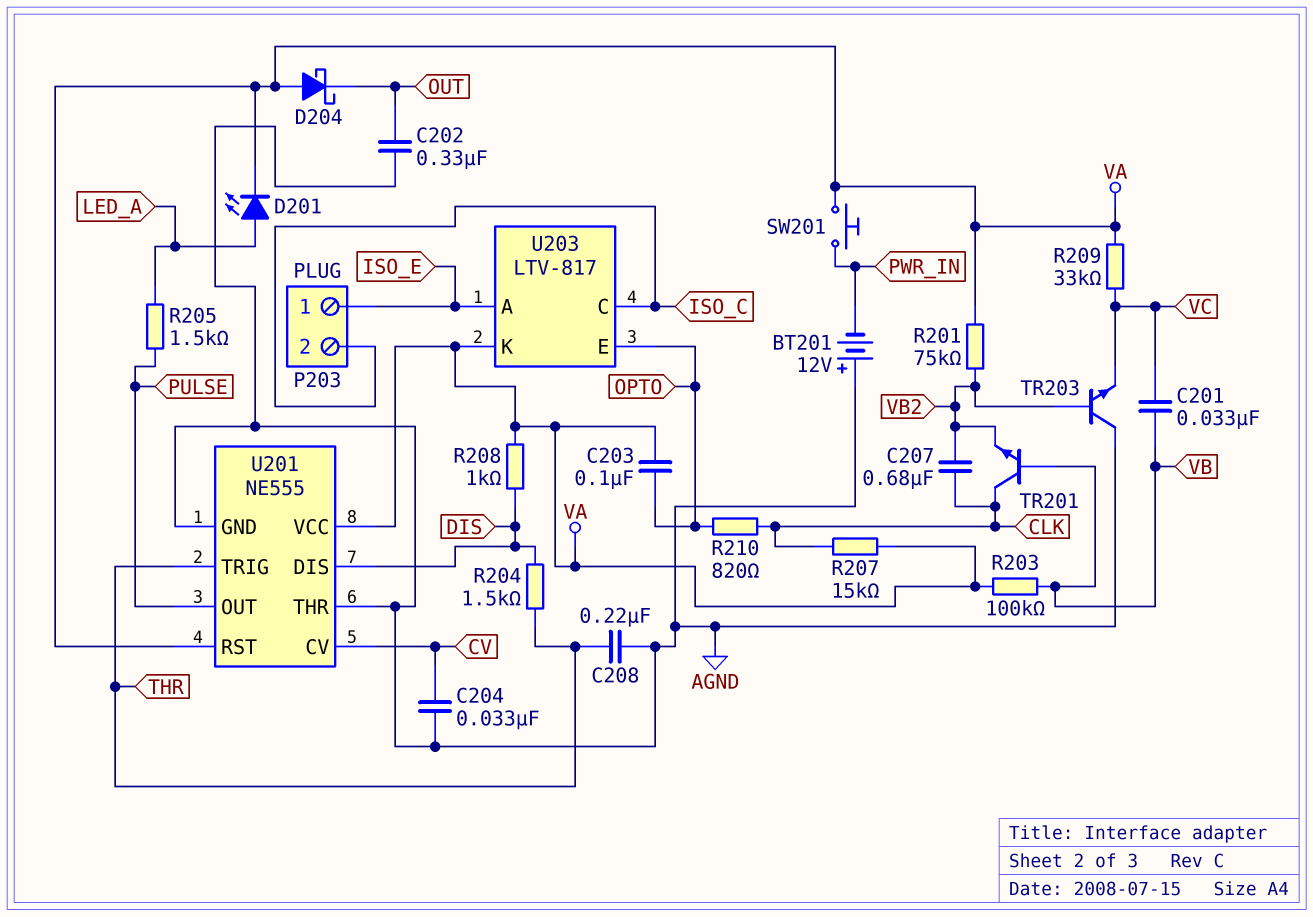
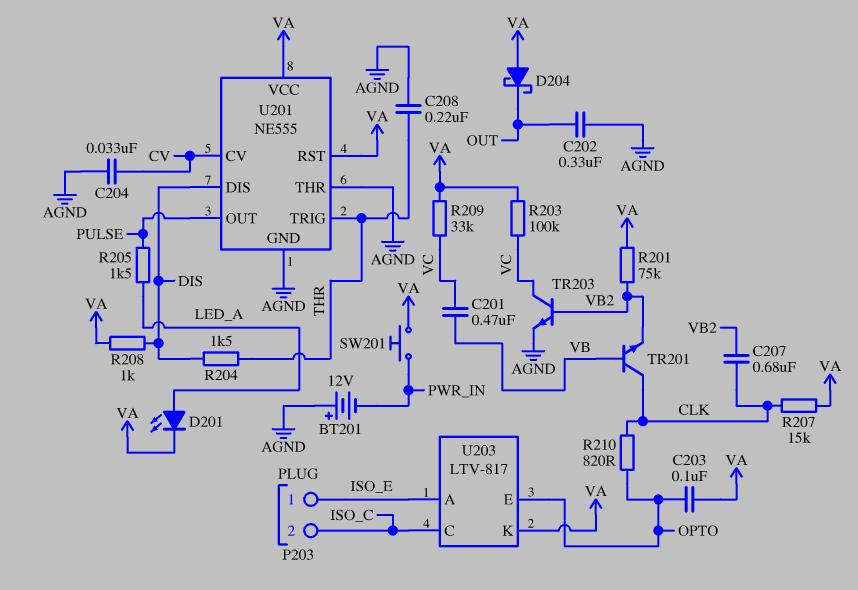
C201: 33nF (VB, VC) -> 470nF (VB, VC)
R203: 100k (VA, VB) -> 100k (VA, VC)
TR203: NPN (B VB2, C AGND, E VC) -> NPN (B VB2, C VC, E AGND)

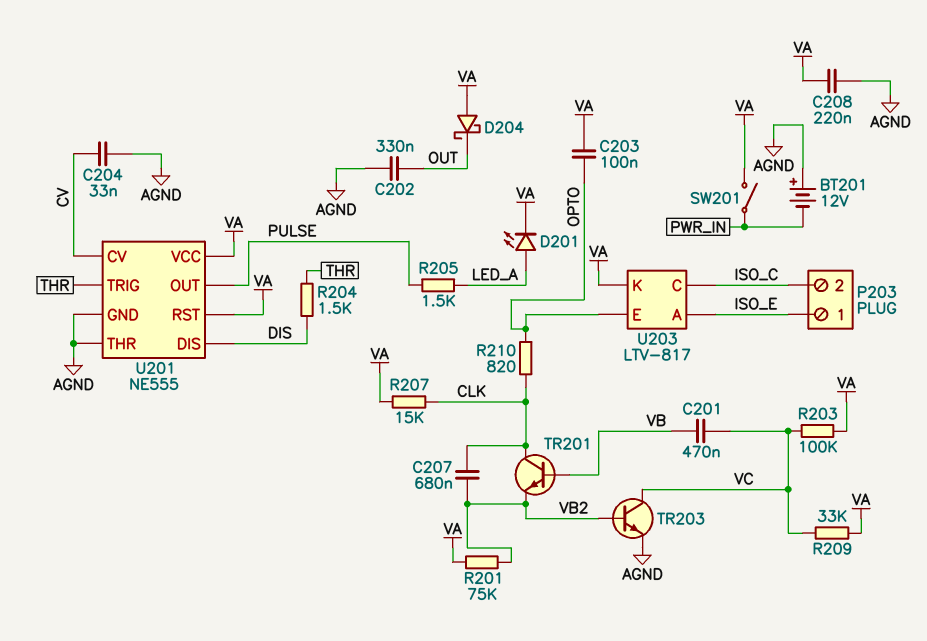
C208: 220nF (AGND, THR) -> 220nF (AGND, VA)
R208: 1k (DIS, VA) -> none
SW201: button (PWR_IN, VA) -> switch (PWR_IN, VA)

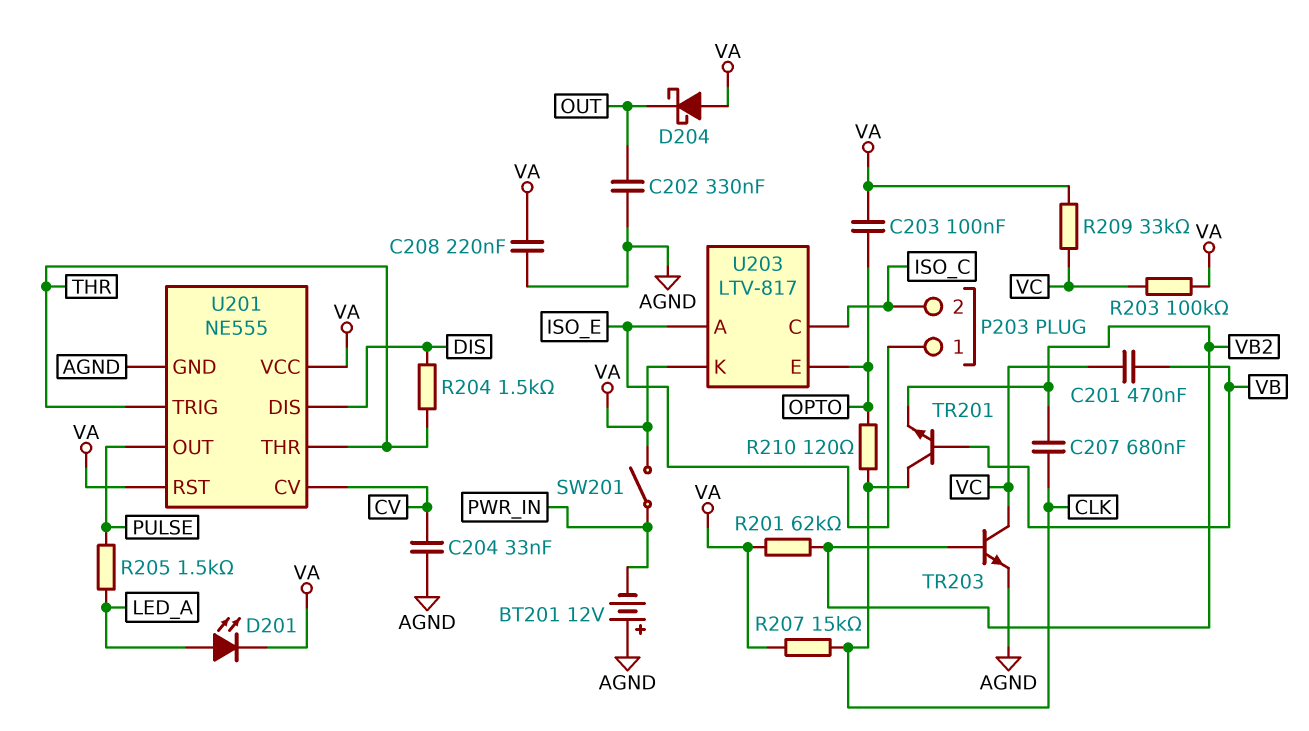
R201: 75k (VA, VB2) -> 62k (VA, VB2)
R210: 820 (CLK, OPTO) -> 120 (CLK, OPTO)
U201 pin THR: AGND -> THR

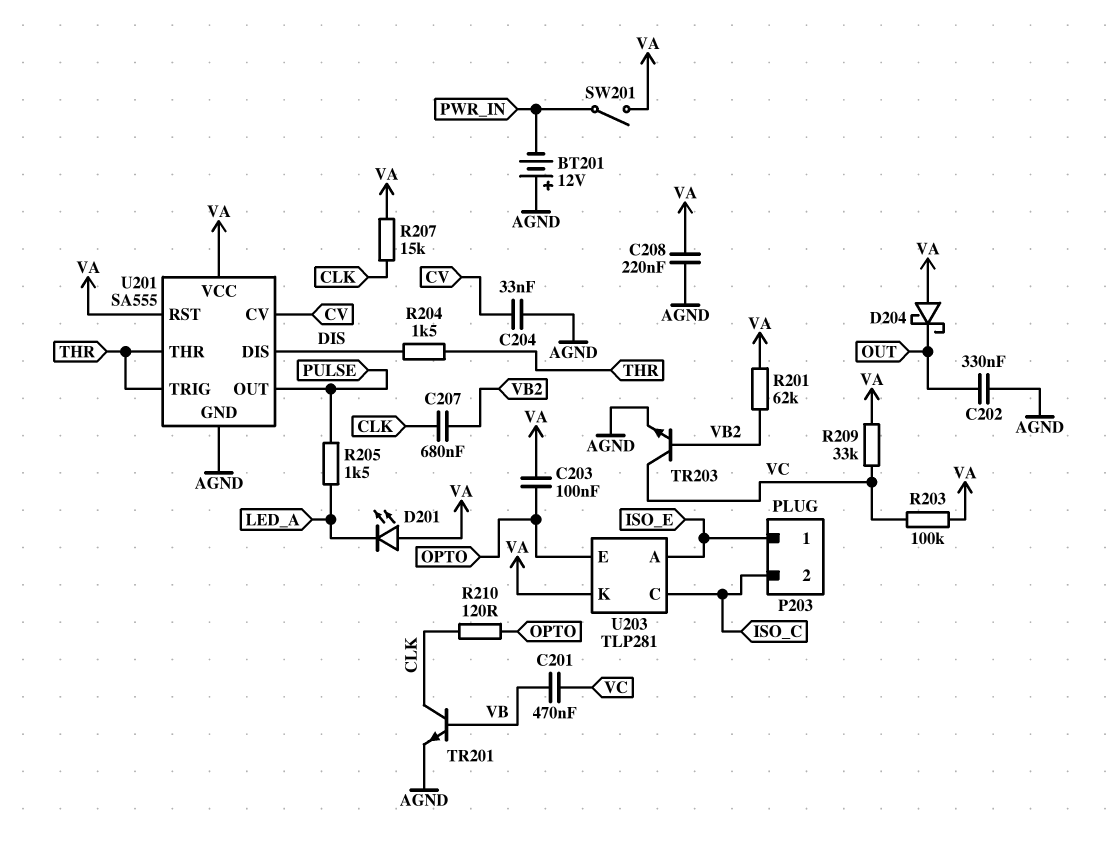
D201: LED (A LED_A, K VA) -> LED (A VA, K LED_A)
TR201: NPN (B VB, C CLK, E VB2) -> NPN (B VB, C CLK, E AGND)
U201: NE555 -> SA555
U203: LTV-817 -> TLP281

